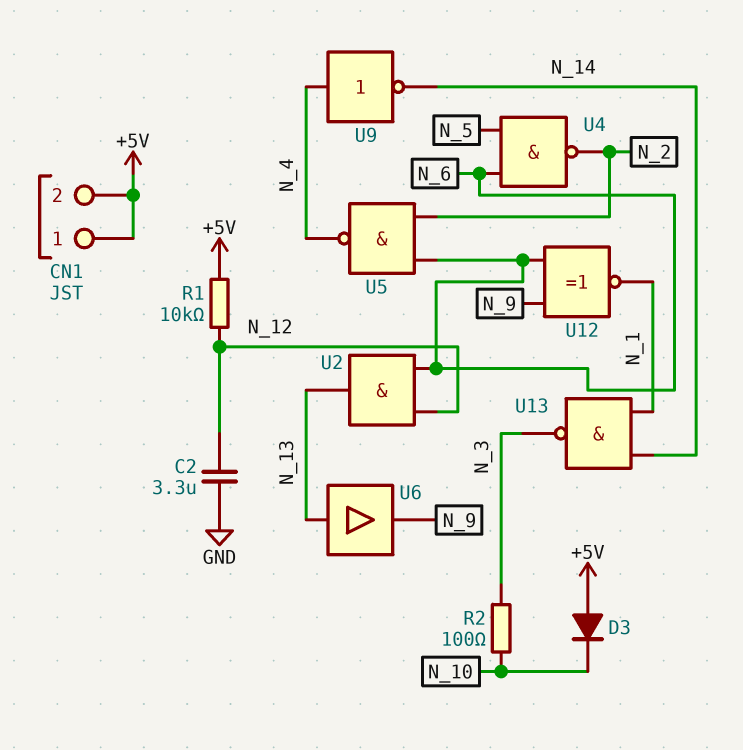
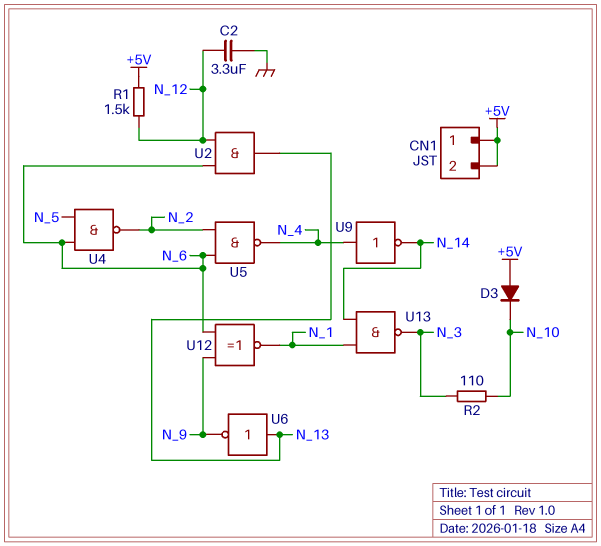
R1: 10k (+5V, N_12) -> 1.5k (+5V, N_12)
R2: 100 (N_3, N_10) -> 110 (N_3, N_10)
U6: buffer (in N_13, out N_9) -> NOT (in N_13, out N_9)

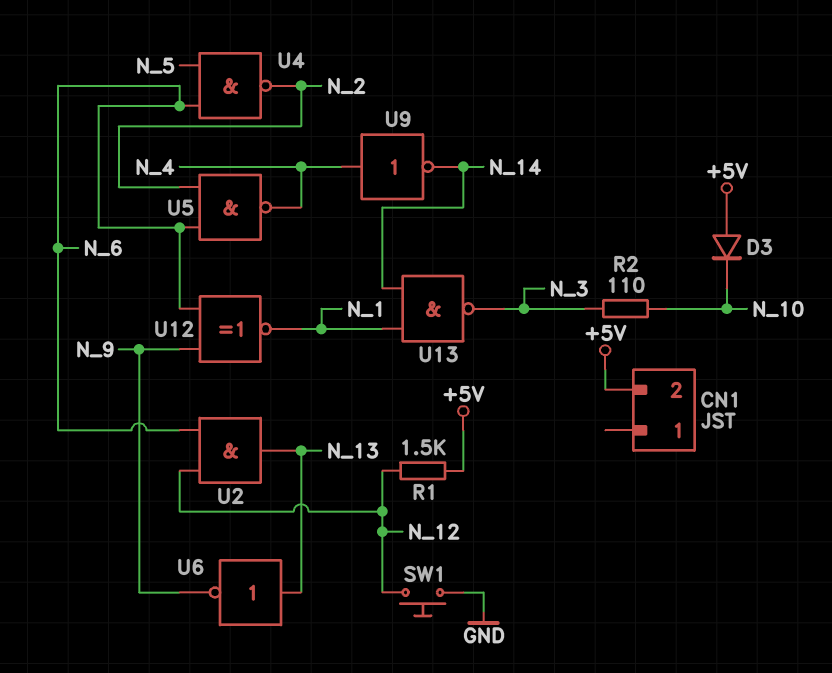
C2: 3.3uF (GND, N_12) -> none
CN1 pin 1: +5V -> none
SW1: none -> button (GND, N_12)

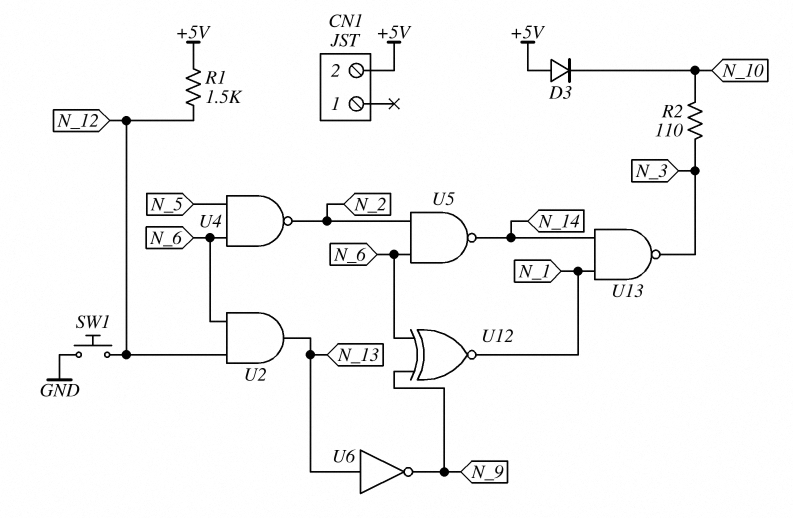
U5: NAND (in N_2, in N_6, out N_4) -> NAND (in N_2, in N_6, out N_14)
U9: NOT (in N_4, out N_14) -> none

